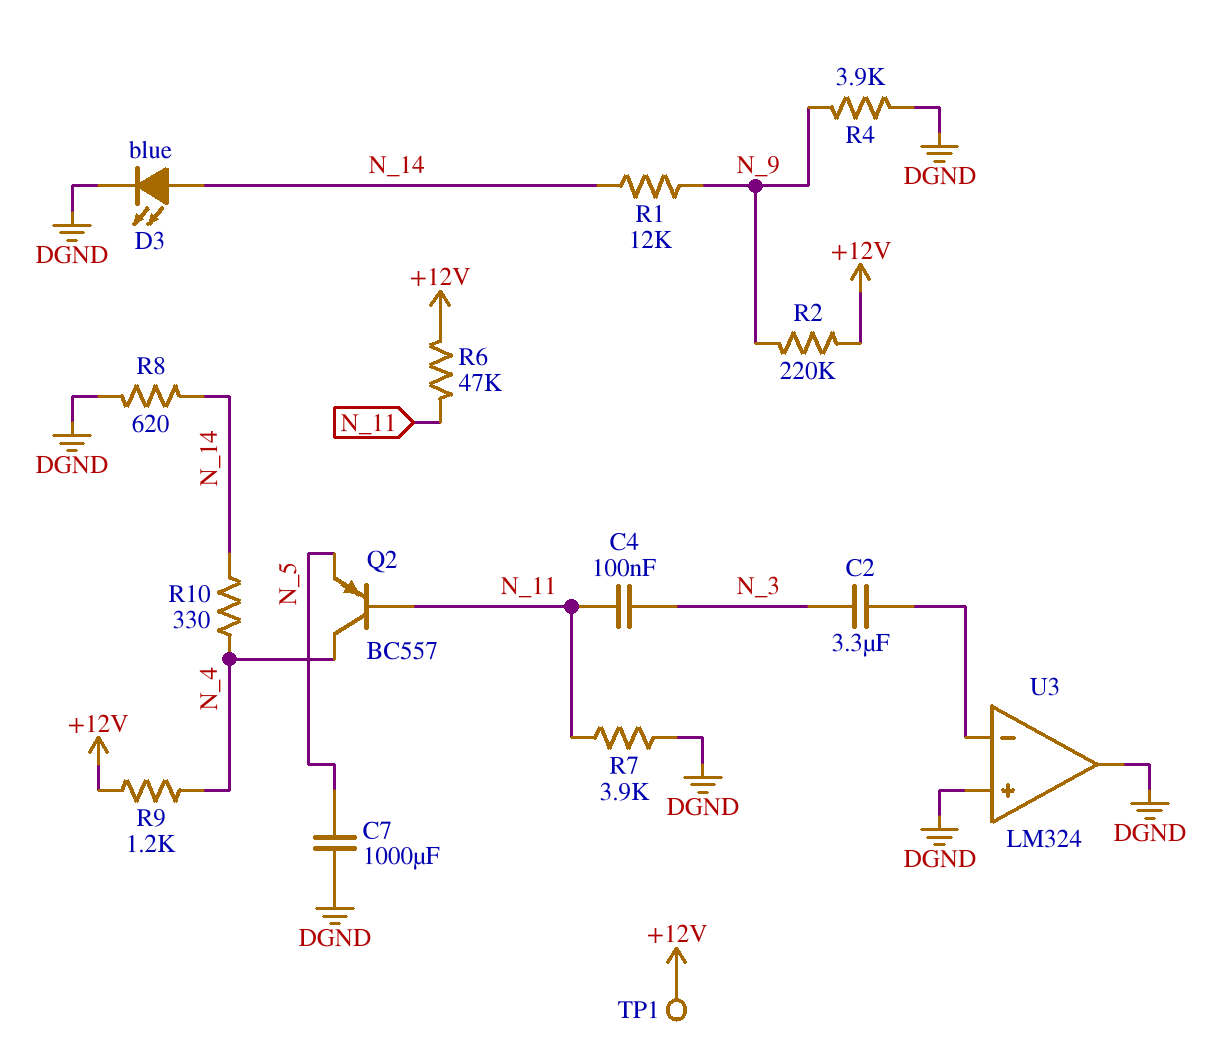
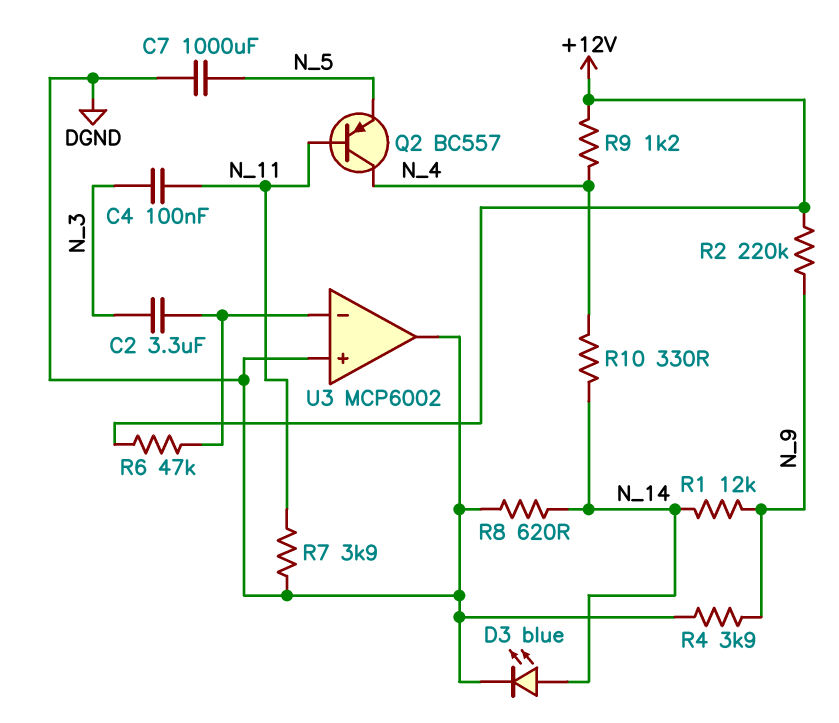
R6: 47k (+12V, N_11) -> 47k (+12V, U3/in-)
TP1: test point (+12V) -> none
U3: LM324 -> MCP6002

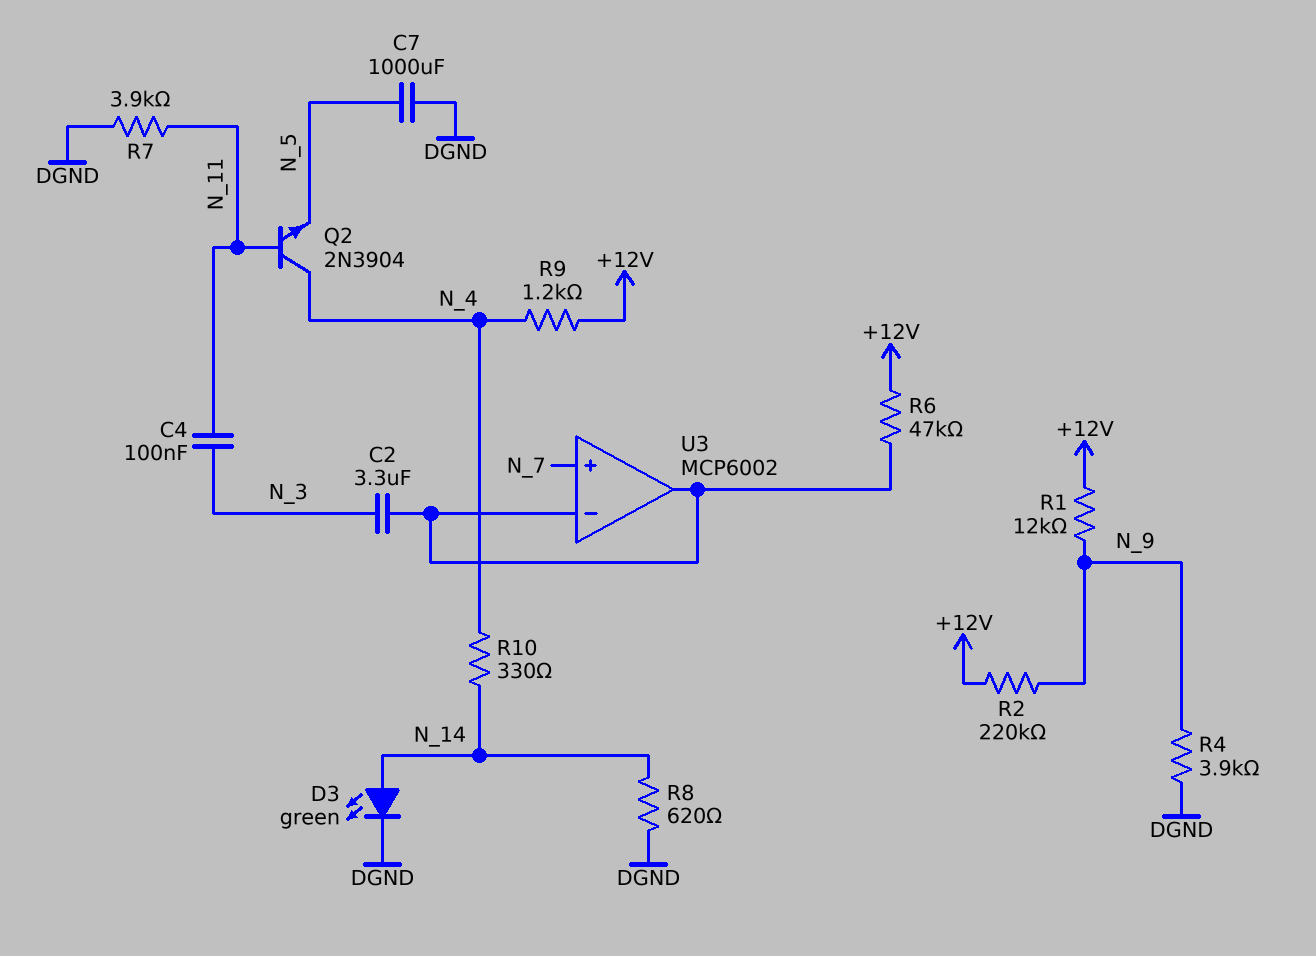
D3: LED blue (A N_14, K DGND) -> LED green (A N_14, K DGND)
Q2: PNP BC557 (B N_11, C N_4, E N_5) -> NPN 2N3904 (B N_11, C N_4, E N_5)
R1: 12k (N_9, N_14) -> 12k (+12V, N_9)
U3 pin in+: DGND -> N_7
U3 pin out: DGND -> U3/in-

